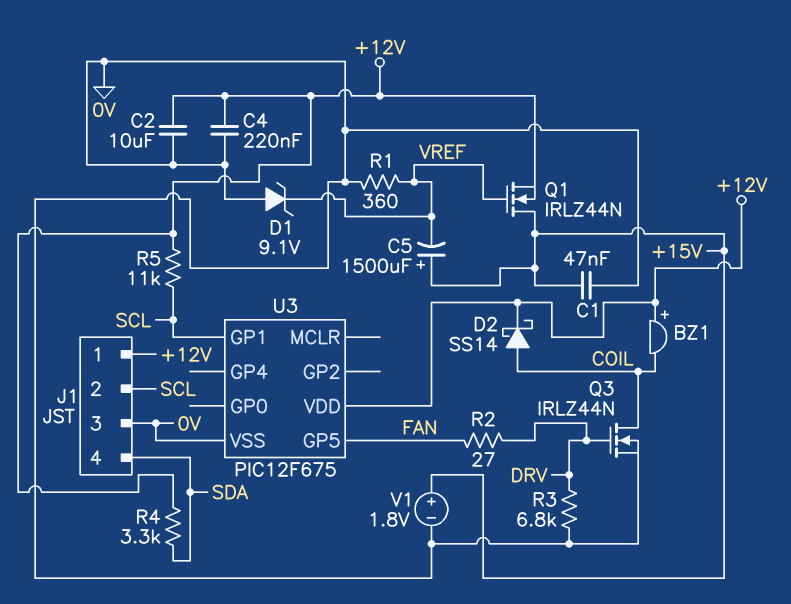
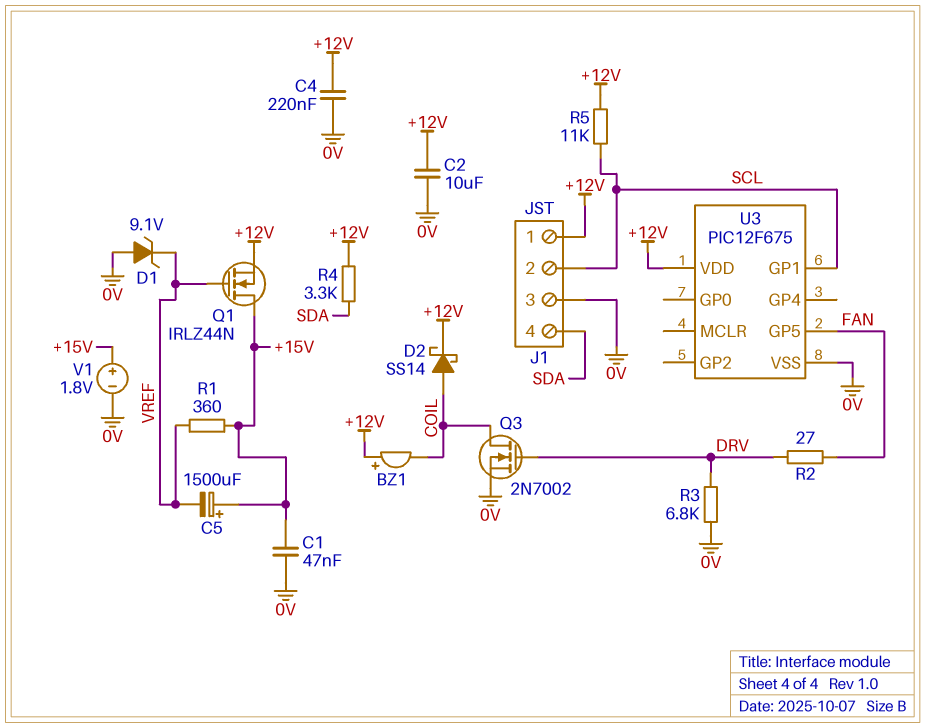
Q3: NMOS IRLZ44N (G DRV, D COIL, S 0V) -> NMOS 2N7002 (G DRV, D COIL, S 0V)
R1: 360 (0V, VREF) -> 360 (+15V, VREF)

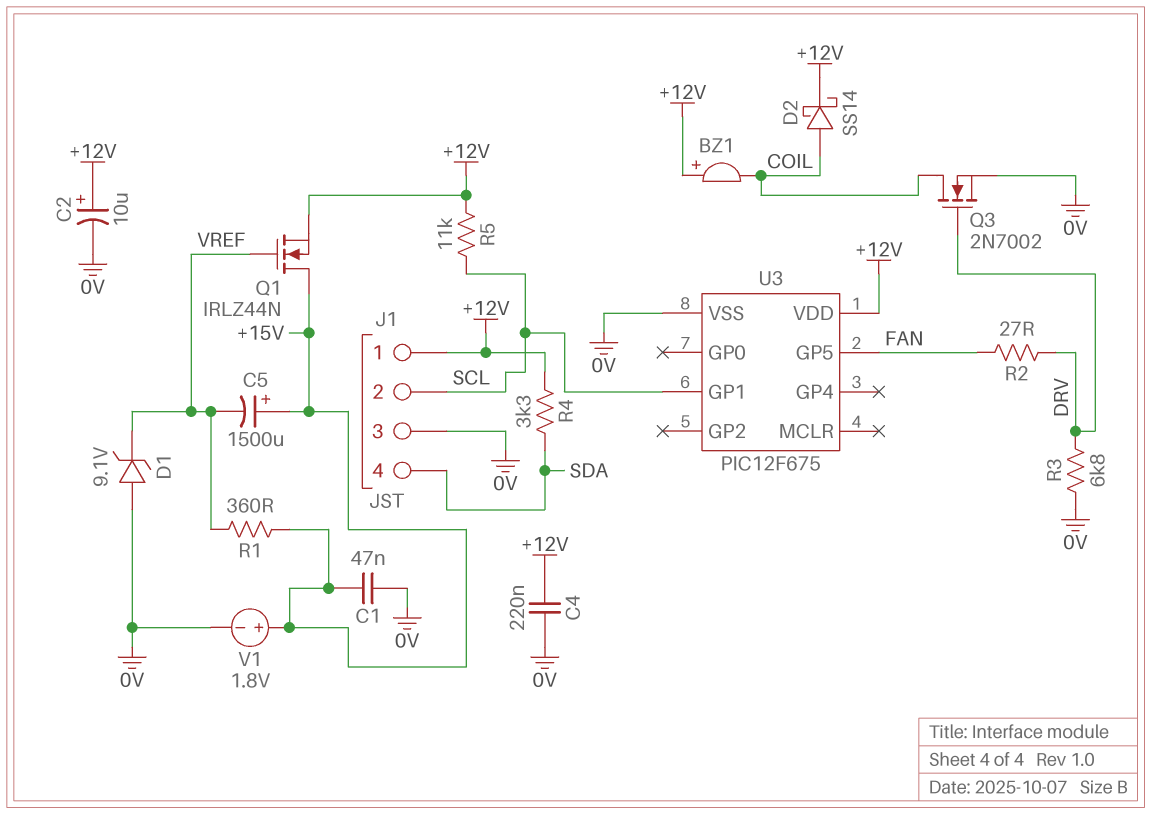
C2: 10uF (+12V, 0V) -> 10uF (plus +12V, minus 0V)

